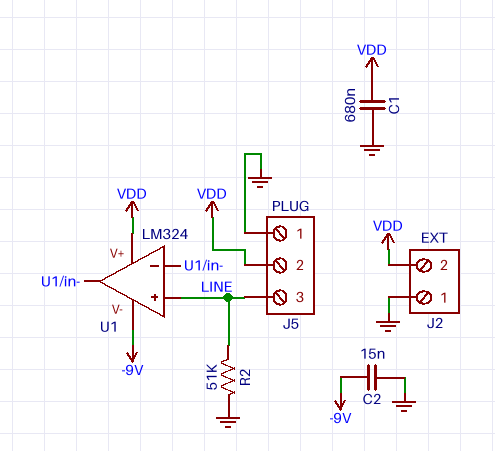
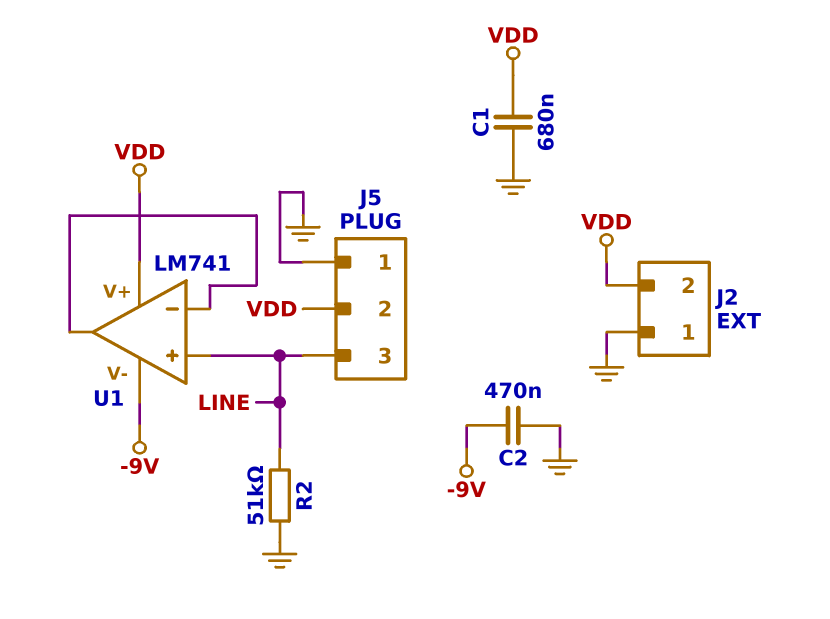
C2: 15nF (-9V, GND) -> 470nF (-9V, GND)
U1: LM324 -> LM741

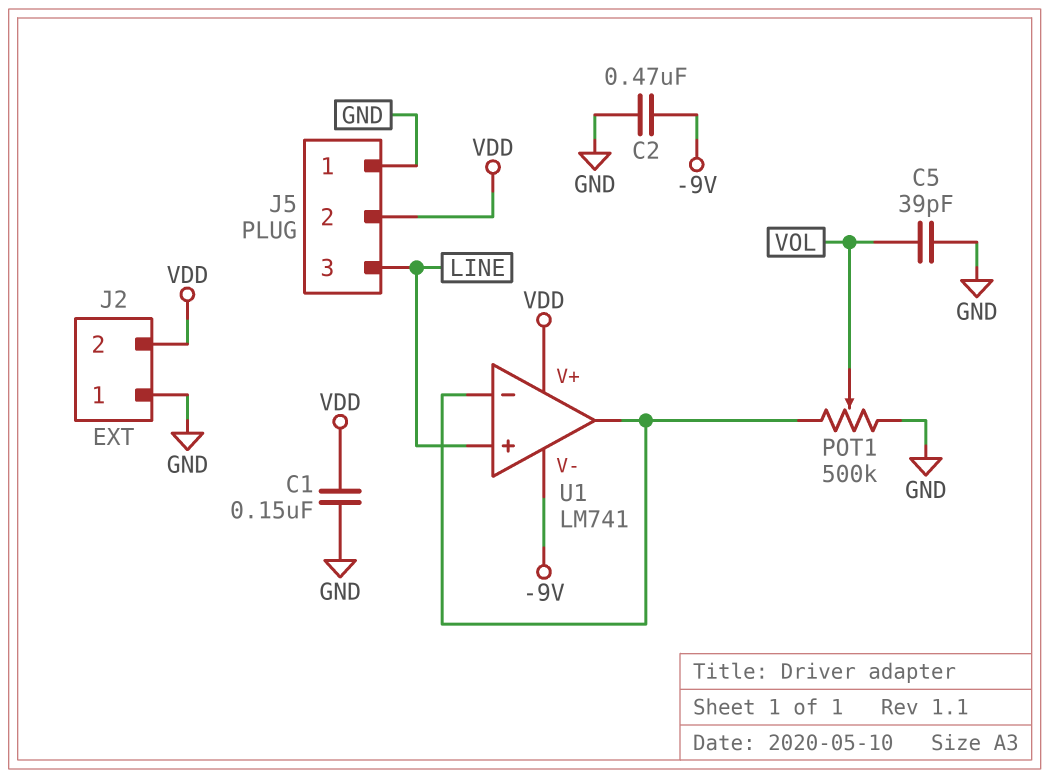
C1: 680nF (GND, VDD) -> 150nF (GND, VDD)
C5: none -> 39pF (GND, VOL)
POT1: none -> 500k (GND, U1/in-, wiper VOL)
R2: 51k (GND, LINE) -> none

